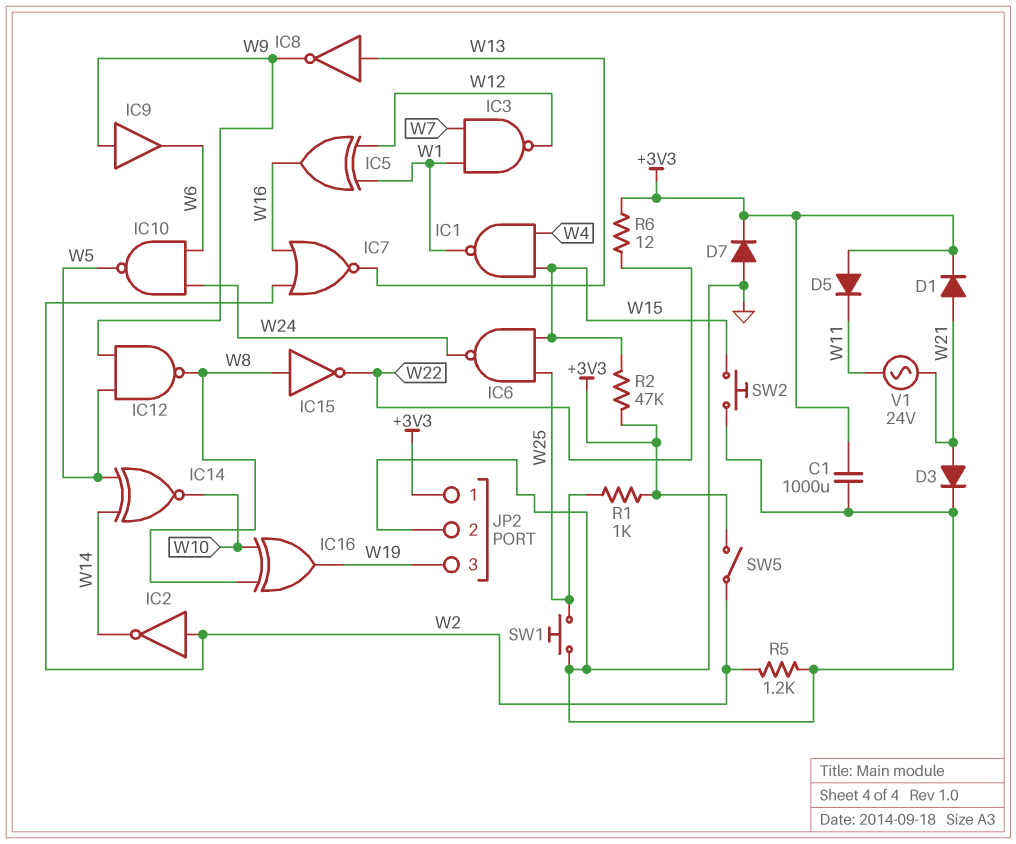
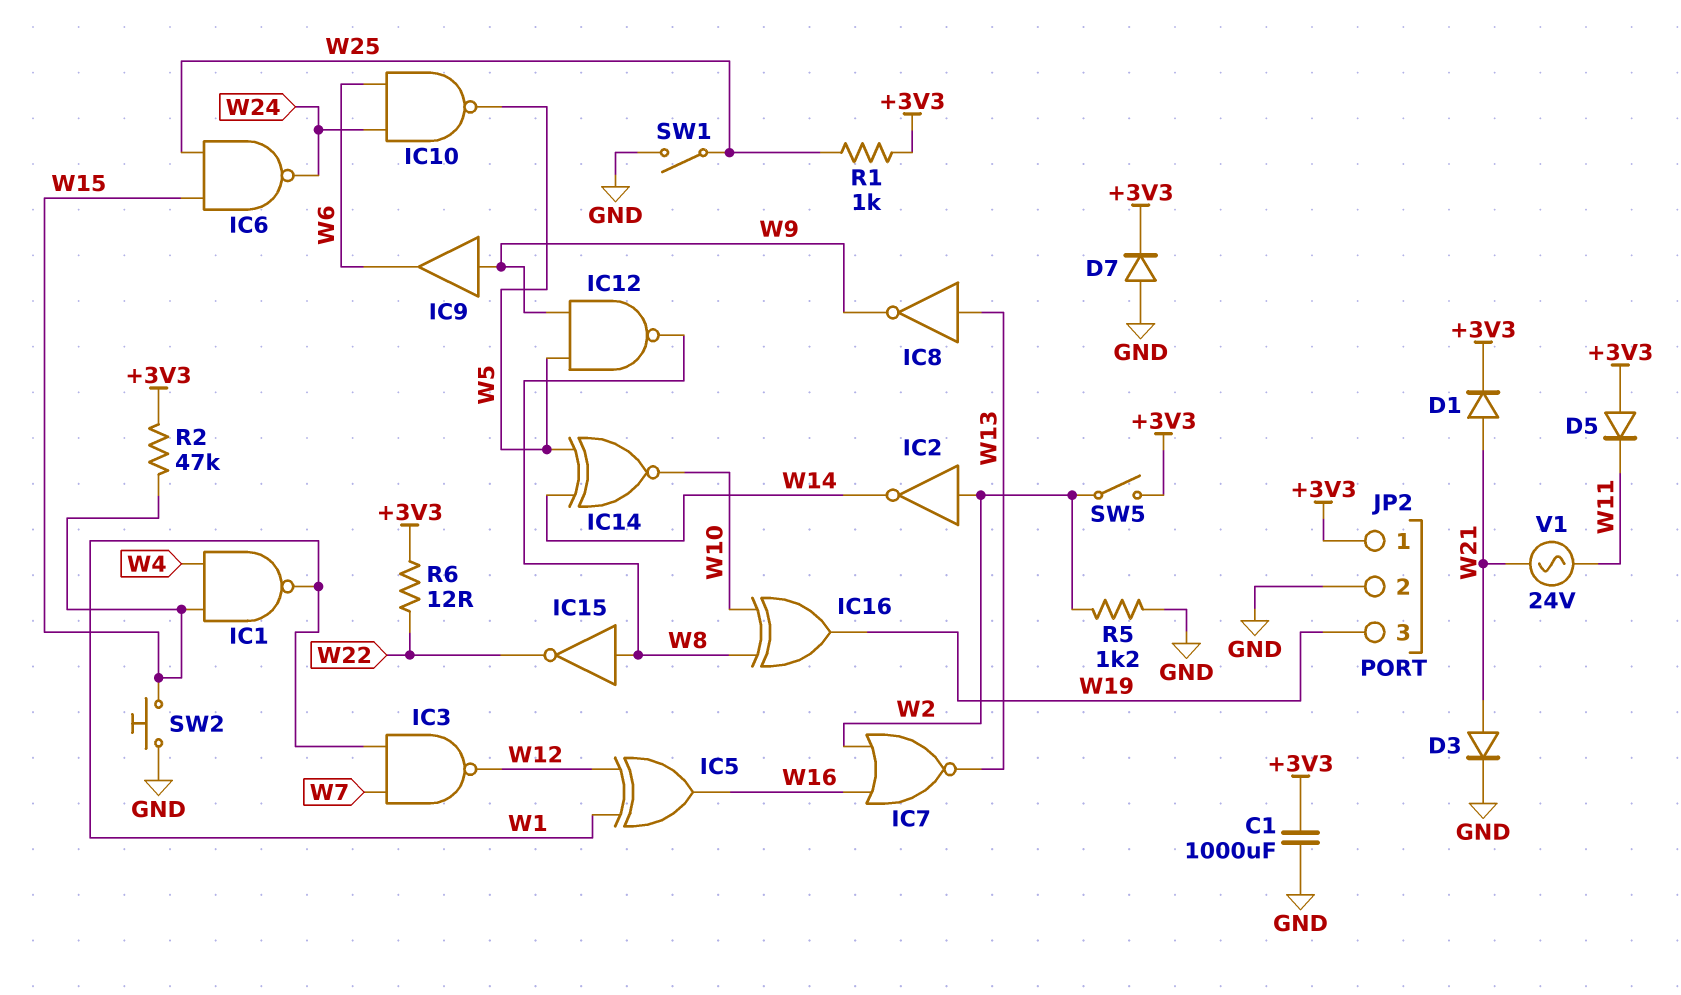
SW1: button (GND, W25) -> switch (GND, W25)

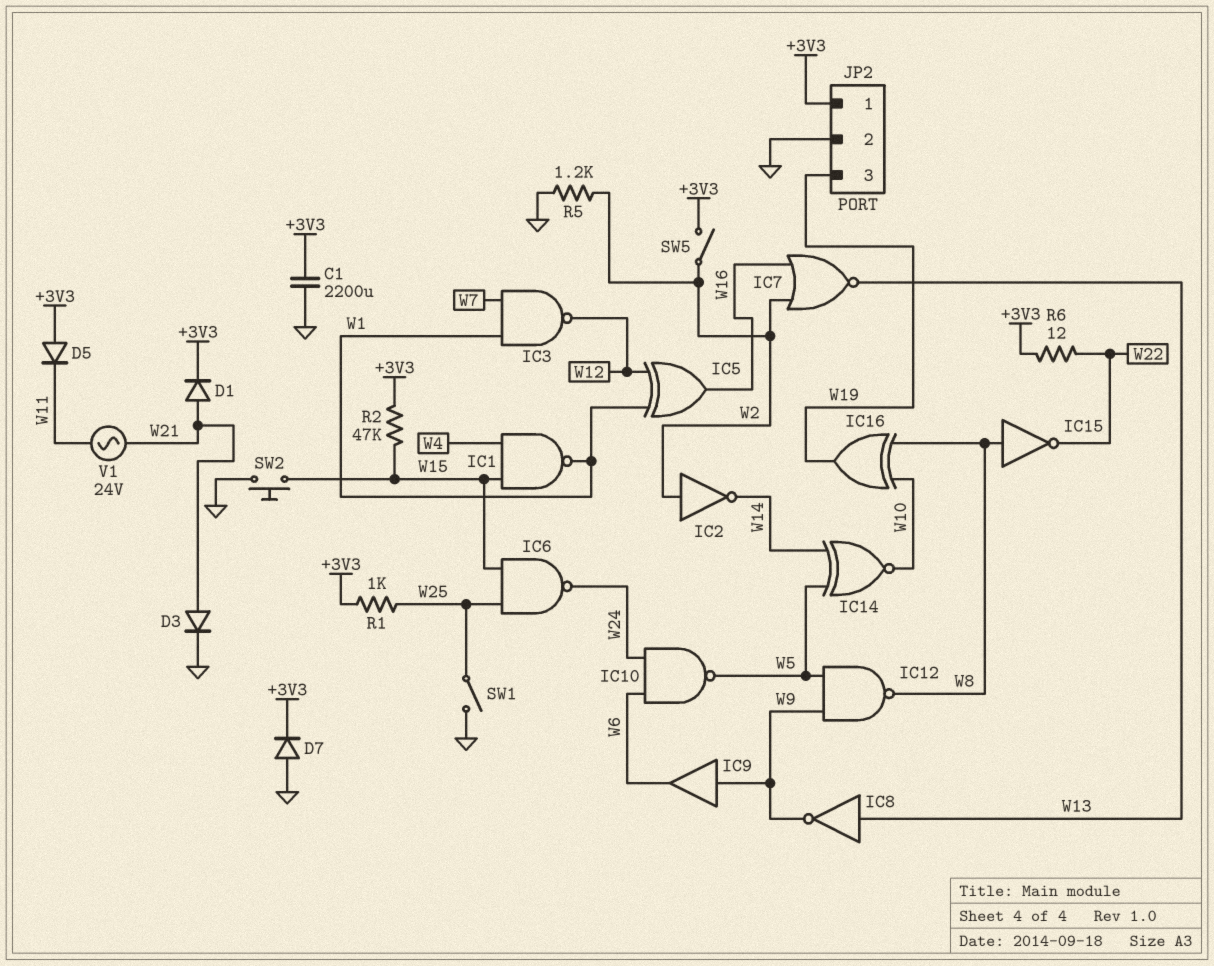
C1: 1000uF (+3V3, GND) -> 2200uF (+3V3, GND)

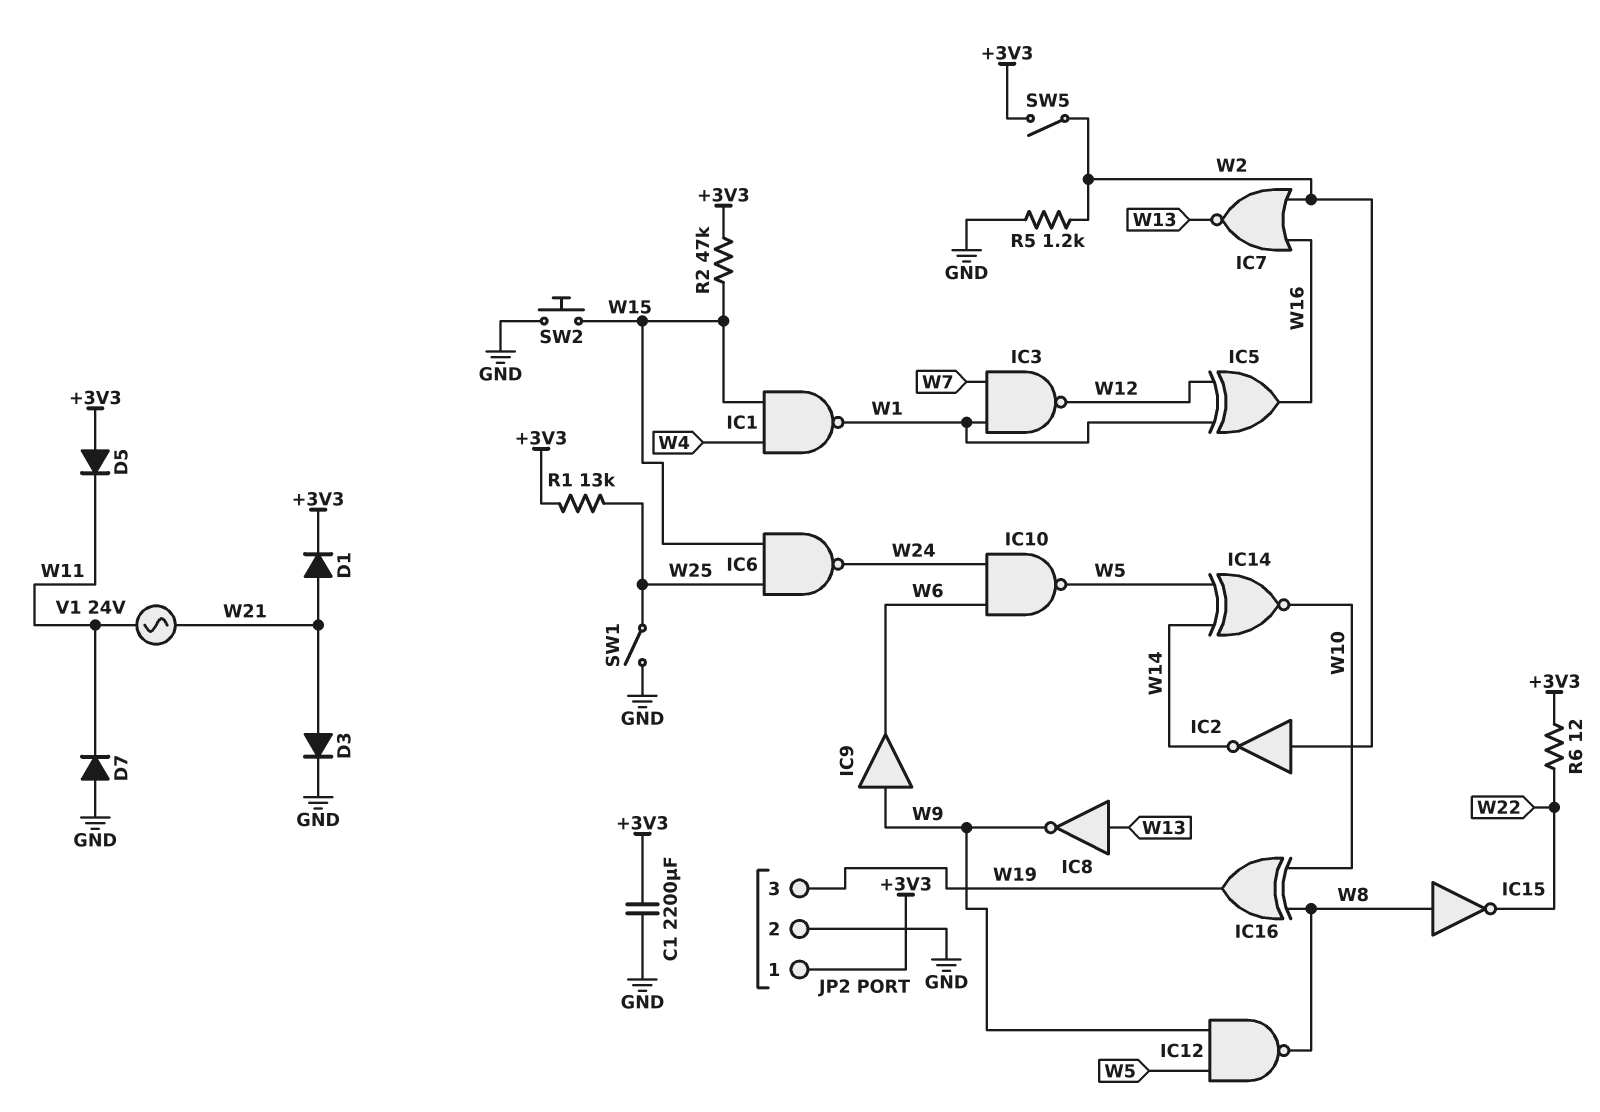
D7: diode (A GND, K +3V3) -> diode (A GND, K W11)
R1: 1k (+3V3, W25) -> 13k (+3V3, W25)

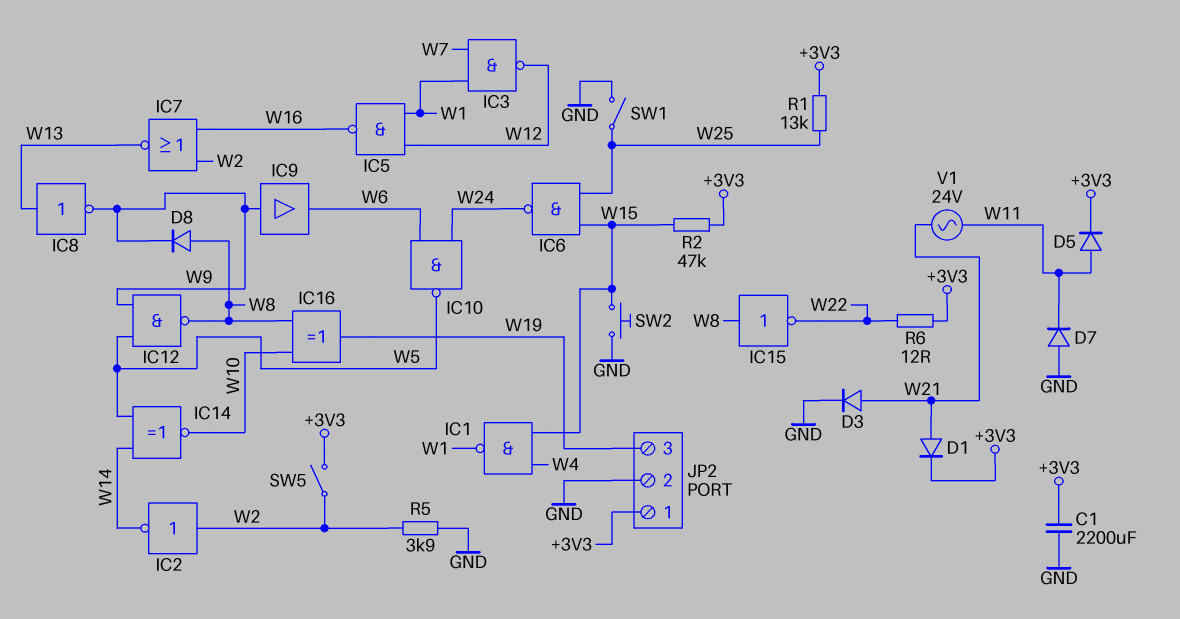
D5: diode (A +3V3, K W11) -> diode (A W11, K +3V3)
D8: none -> diode (A W8, K W9)
IC5: XOR (in W1, in W12, out W16) -> NAND (in W1, in W12, out W16)
R5: 1.2k (GND, W2) -> 3.9k (GND, W2)

